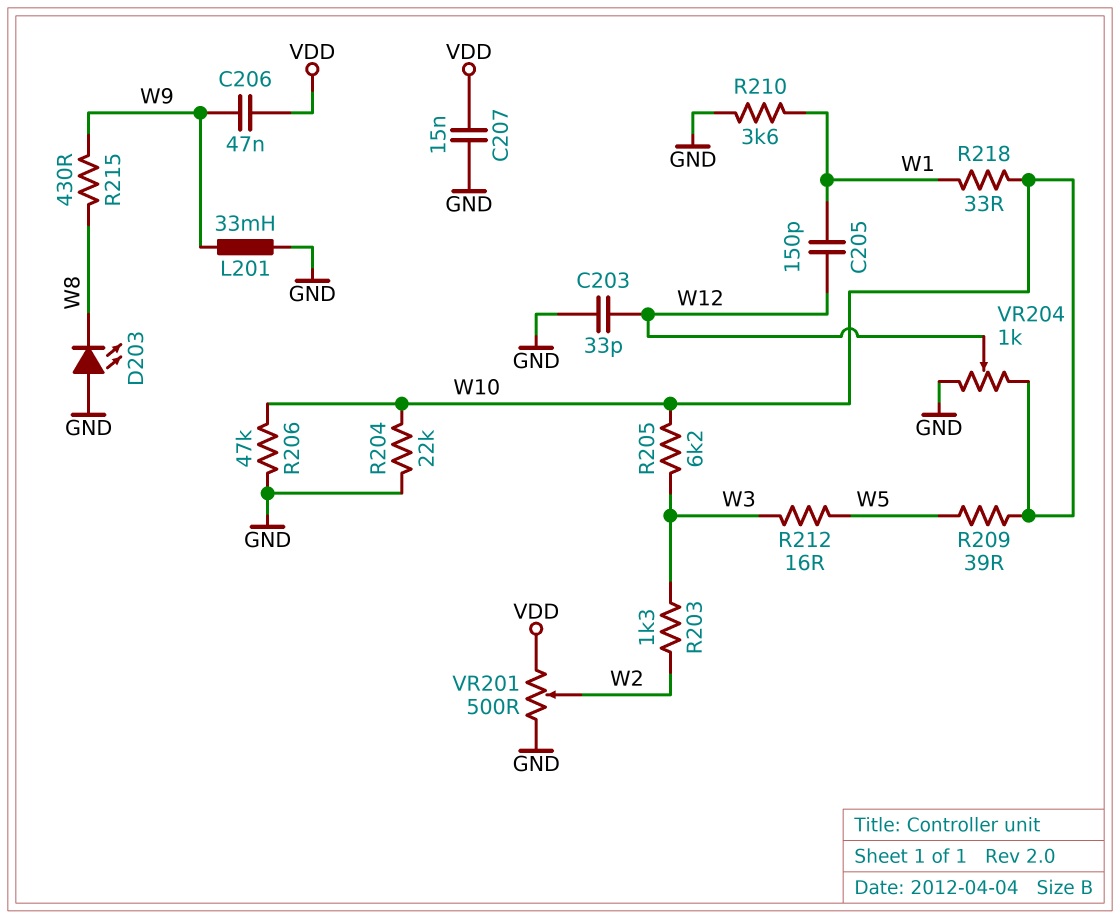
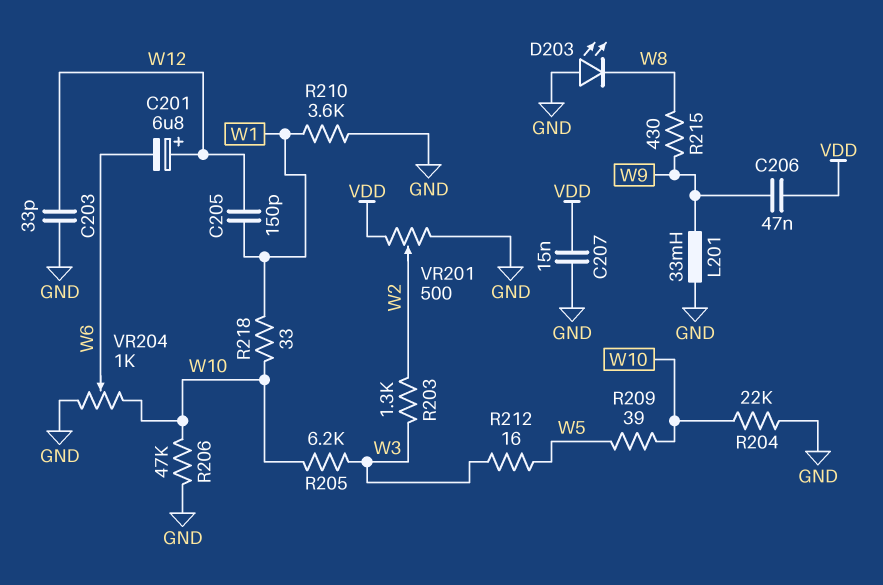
C201: none -> 6.8uF (plus W12, minus W6)
VR204: 1k (GND, W10, wiper W12) -> 1k (GND, W10, wiper W6)

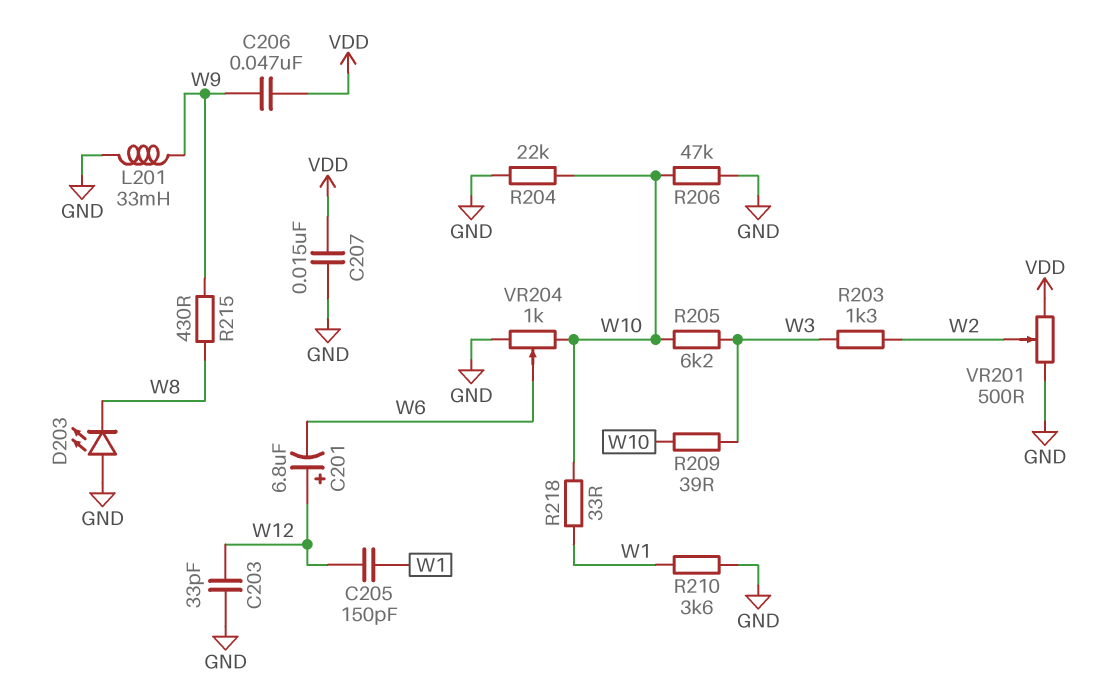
R209: 39 (W5, W10) -> 39 (W3, W10)
R212: 16 (W3, W5) -> none

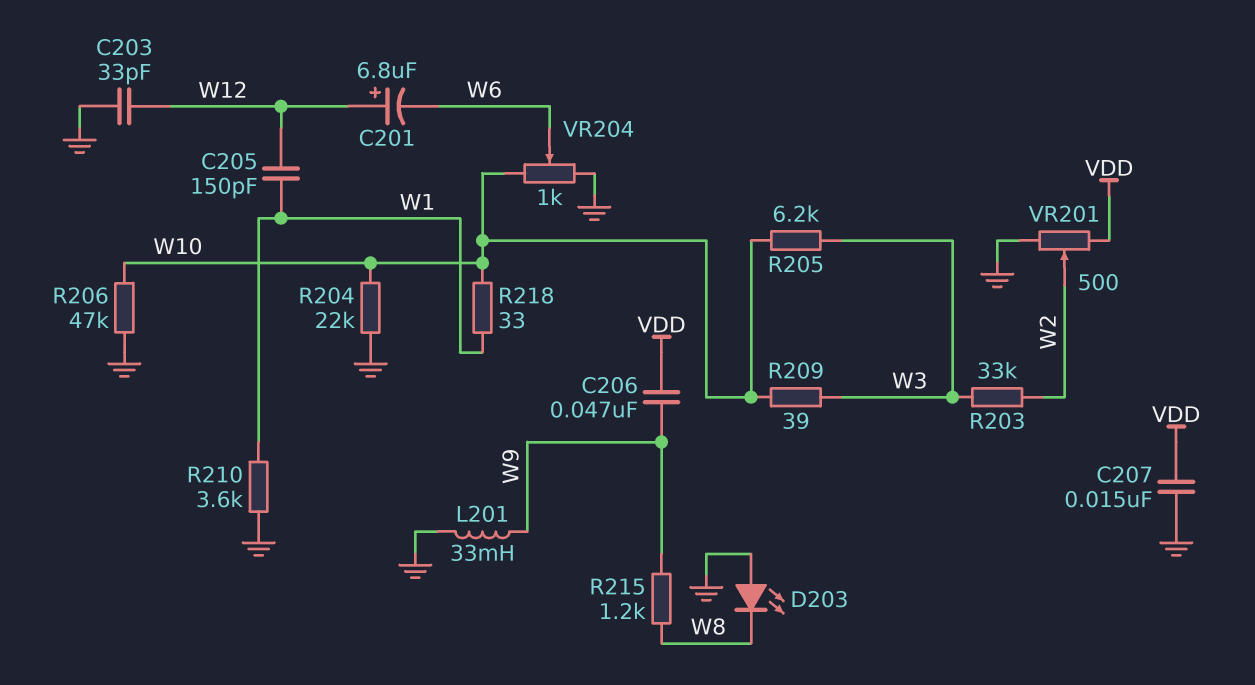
R203: 1.3k (W2, W3) -> 33k (W2, W3)
R215: 430 (W8, W9) -> 1.2k (W8, W9)

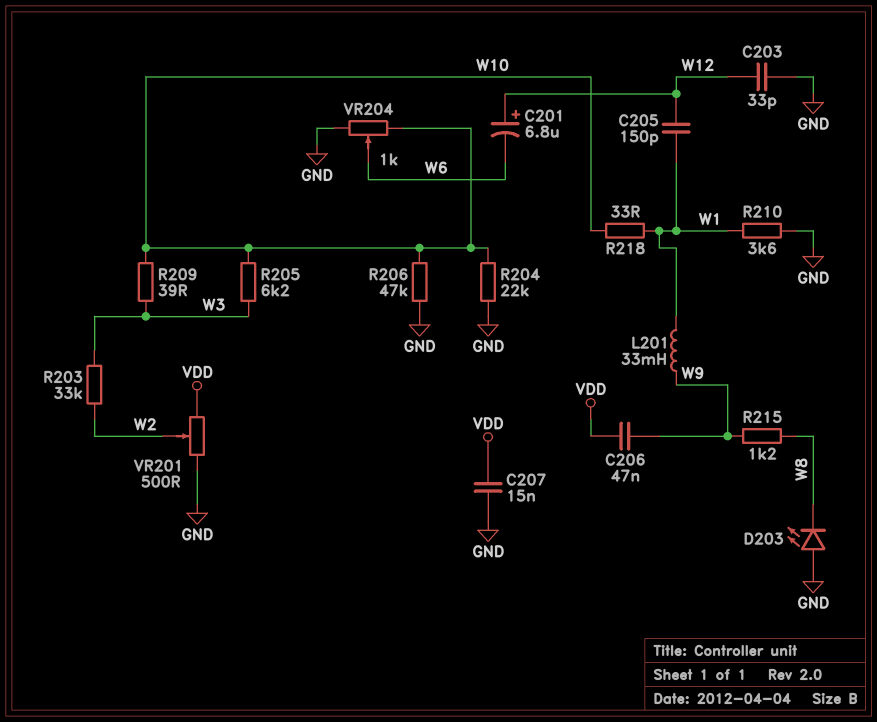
L201: 33mH (GND, W9) -> 33mH (W1, W9)

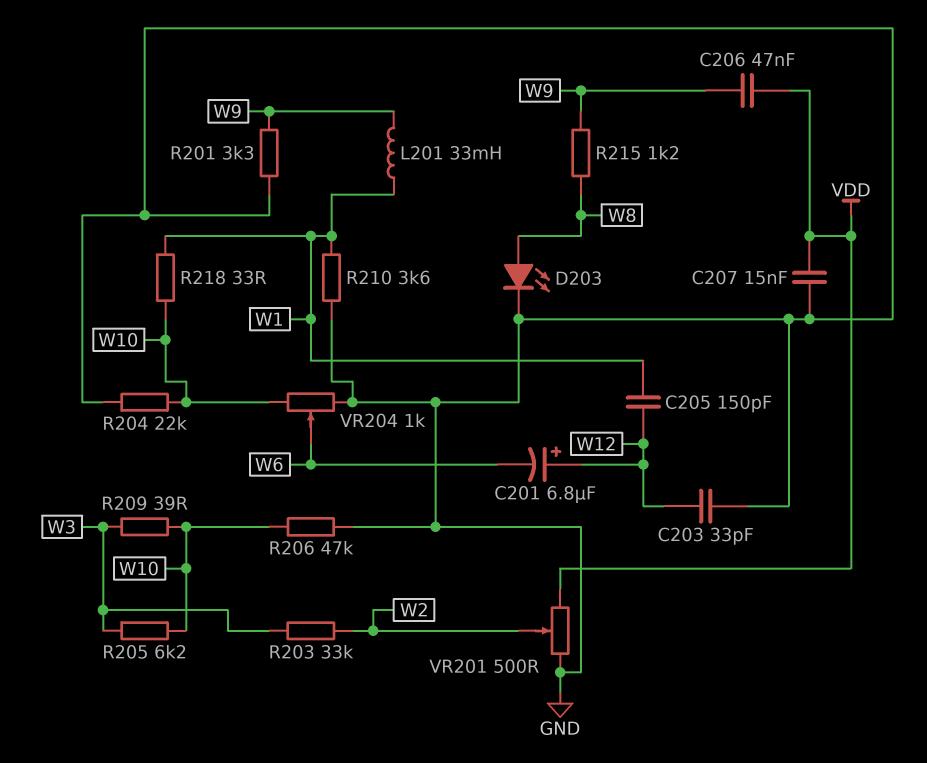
D203: LED (A GND, K W8) -> LED (A W8, K GND)
R201: none -> 3.3k (GND, W9)

